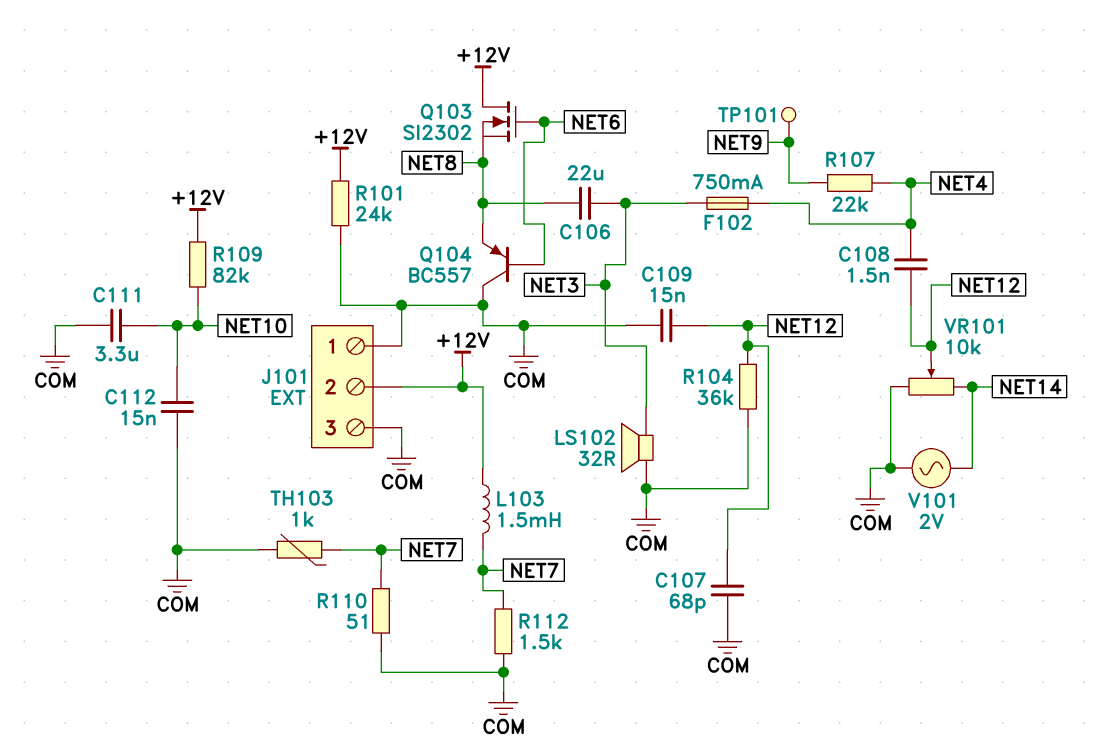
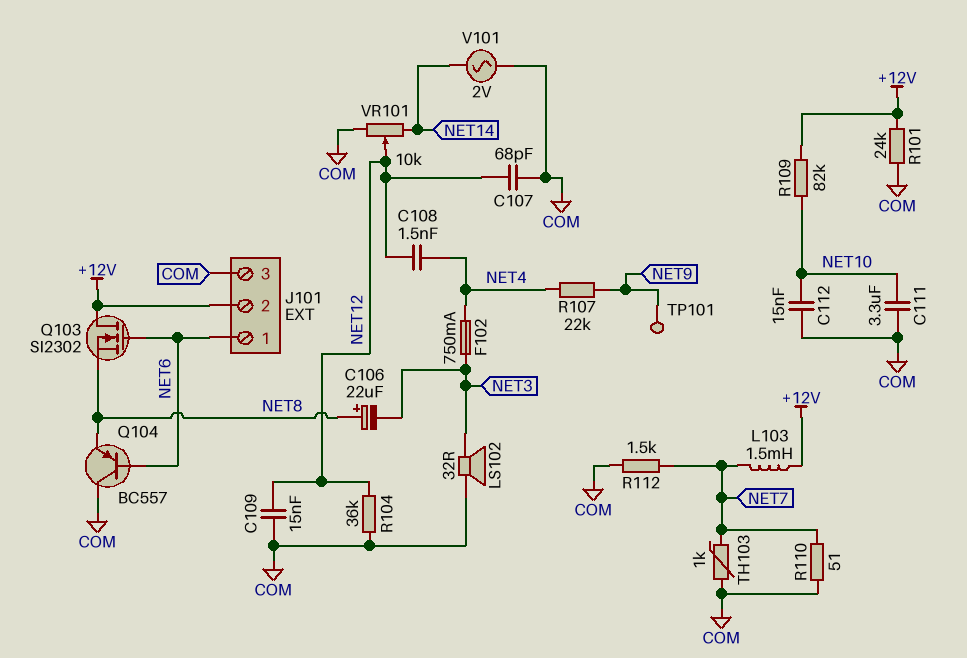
C106: 22uF (NET3, NET8) -> 22uF (plus NET8, minus NET3)
J101 pin 1: COM -> NET6

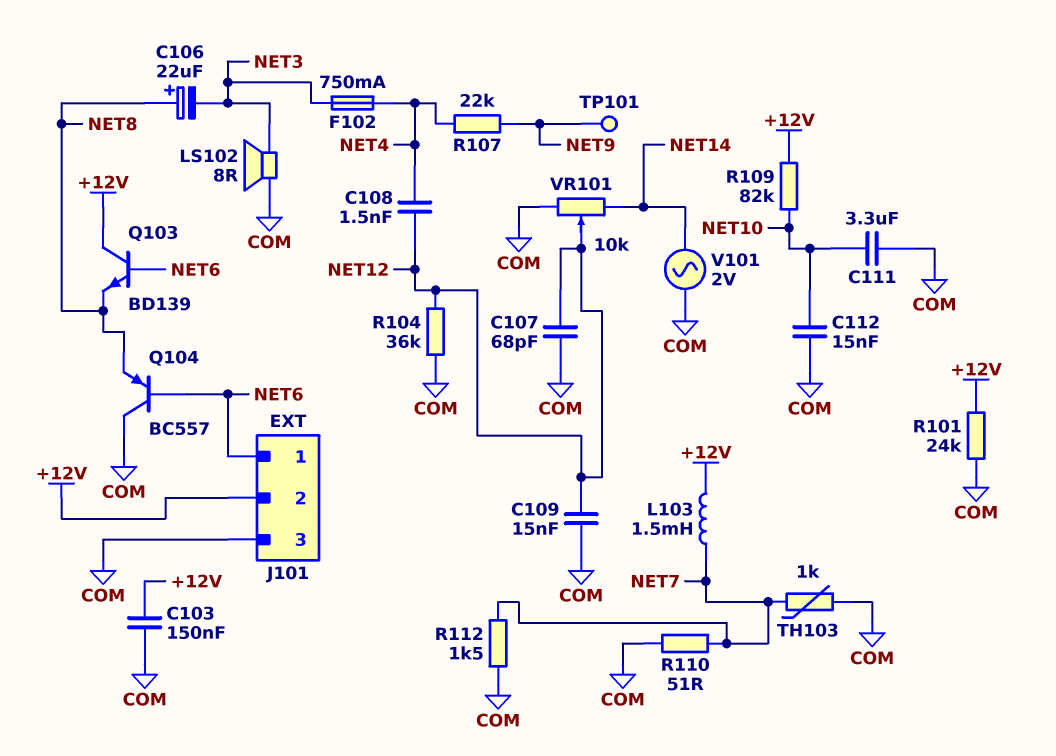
C103: none -> 150nF (+12V, COM)
LS102: speaker 32R (COM, NET3) -> speaker 8R (COM, NET3)
Q103: NMOS SI2302 (G NET6, D +12V, S NET8) -> NPN BD139 (B NET6, C +12V, E NET8)

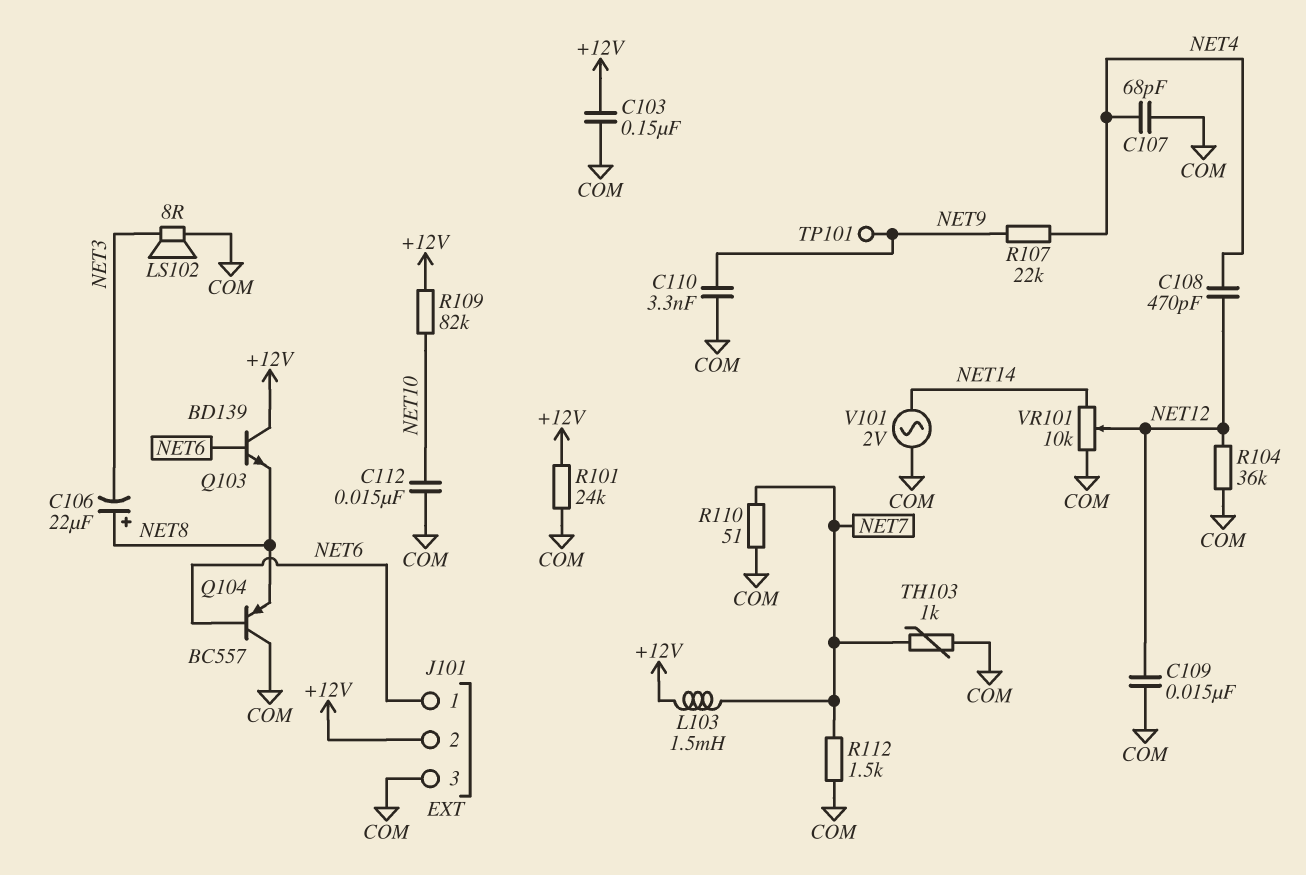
C107: 68pF (COM, NET12) -> 68pF (COM, NET4)
C108: 1.5nF (NET4, NET12) -> 470pF (NET4, NET12)
C110: none -> 3.3nF (COM, NET9)
C111: 3.3uF (COM, NET10) -> none
F102: 750mA (NET3, NET4) -> none

